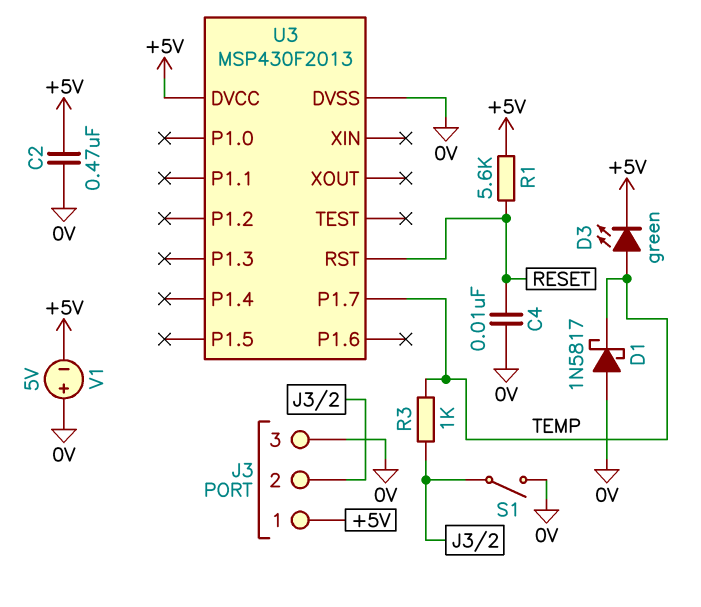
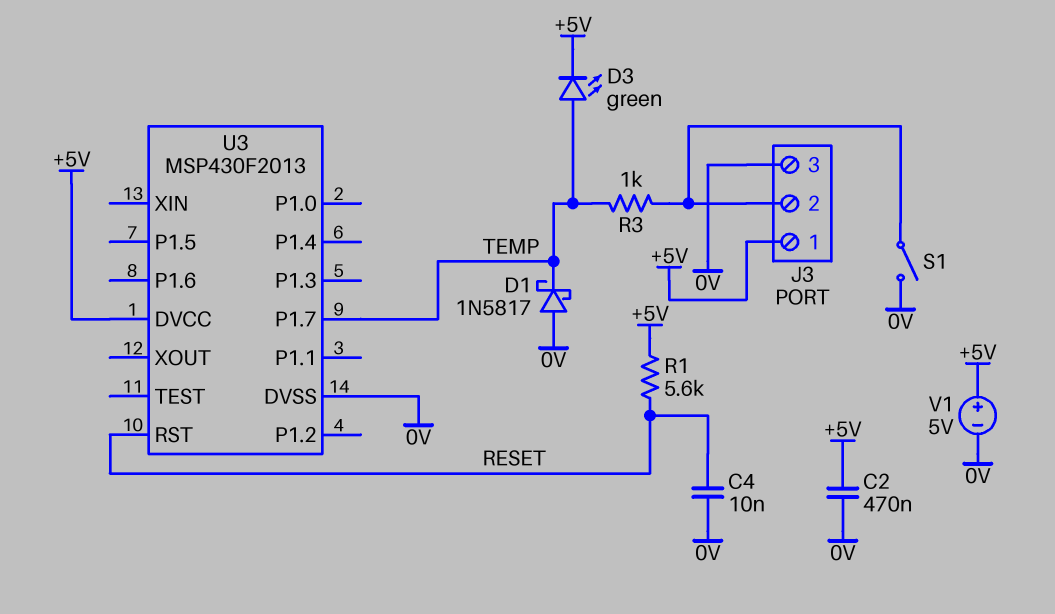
V1: 5V (plus 0V, minus +5V) -> 5V (plus +5V, minus 0V)

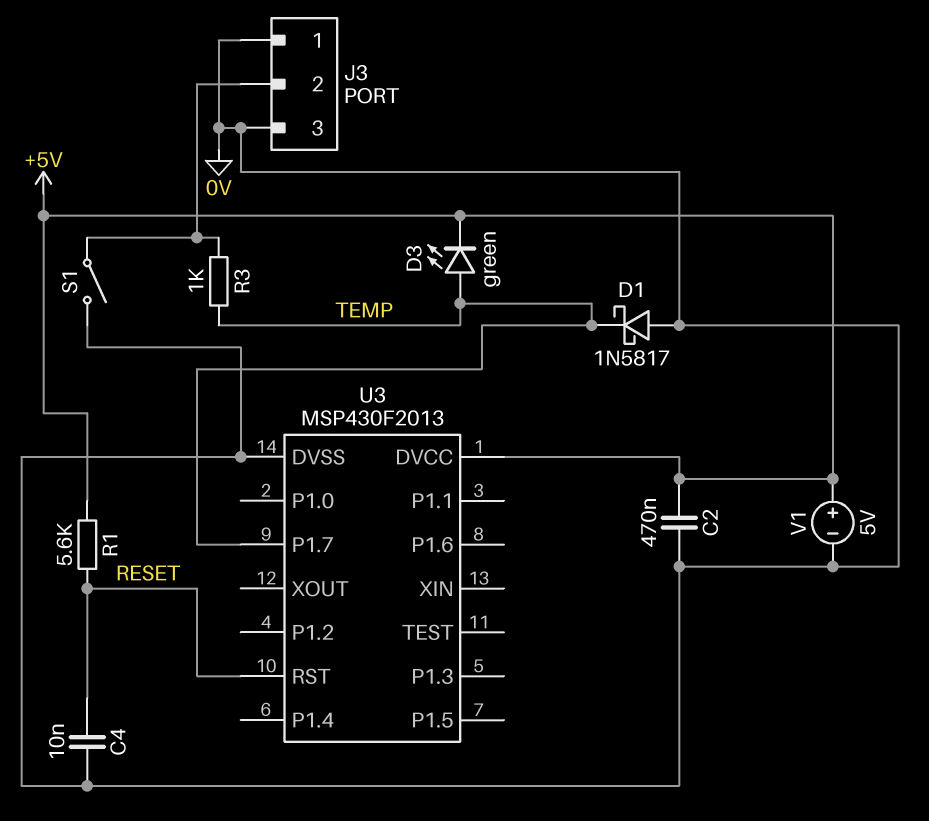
J3 pin 1: +5V -> 0V

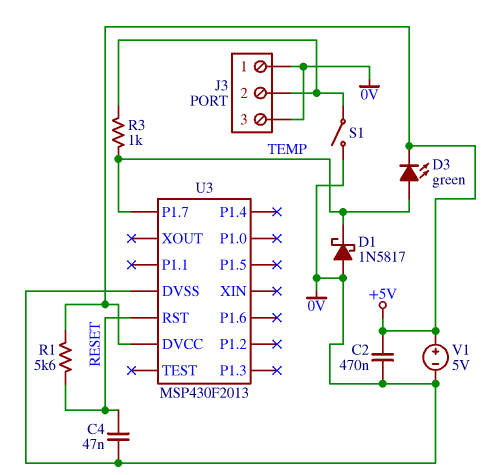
C4: 10nF (0V, RESET) -> 47nF (0V, RESET)

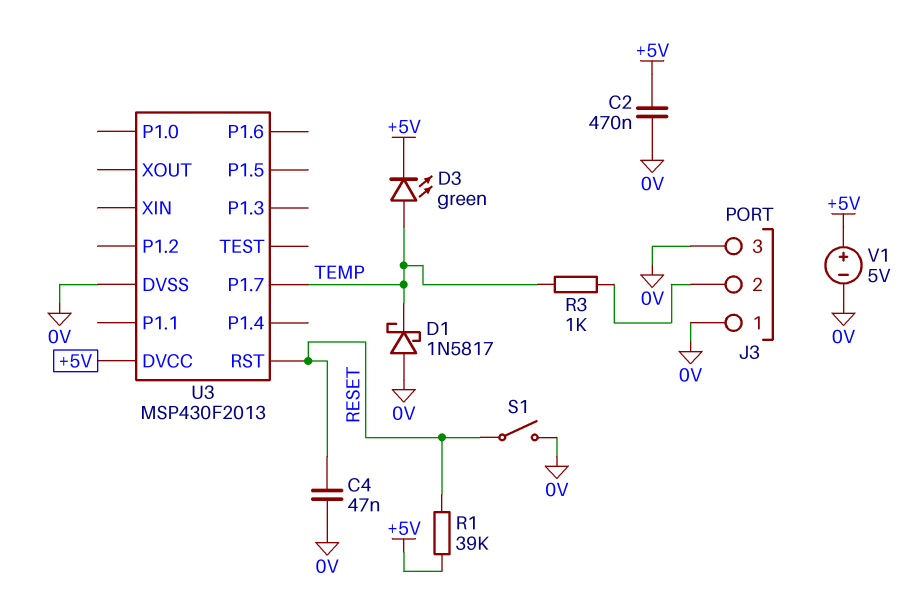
R1: 5.6k (+5V, RESET) -> 39k (+5V, RESET)
S1: switch (0V, J3/2) -> switch (0V, RESET)

